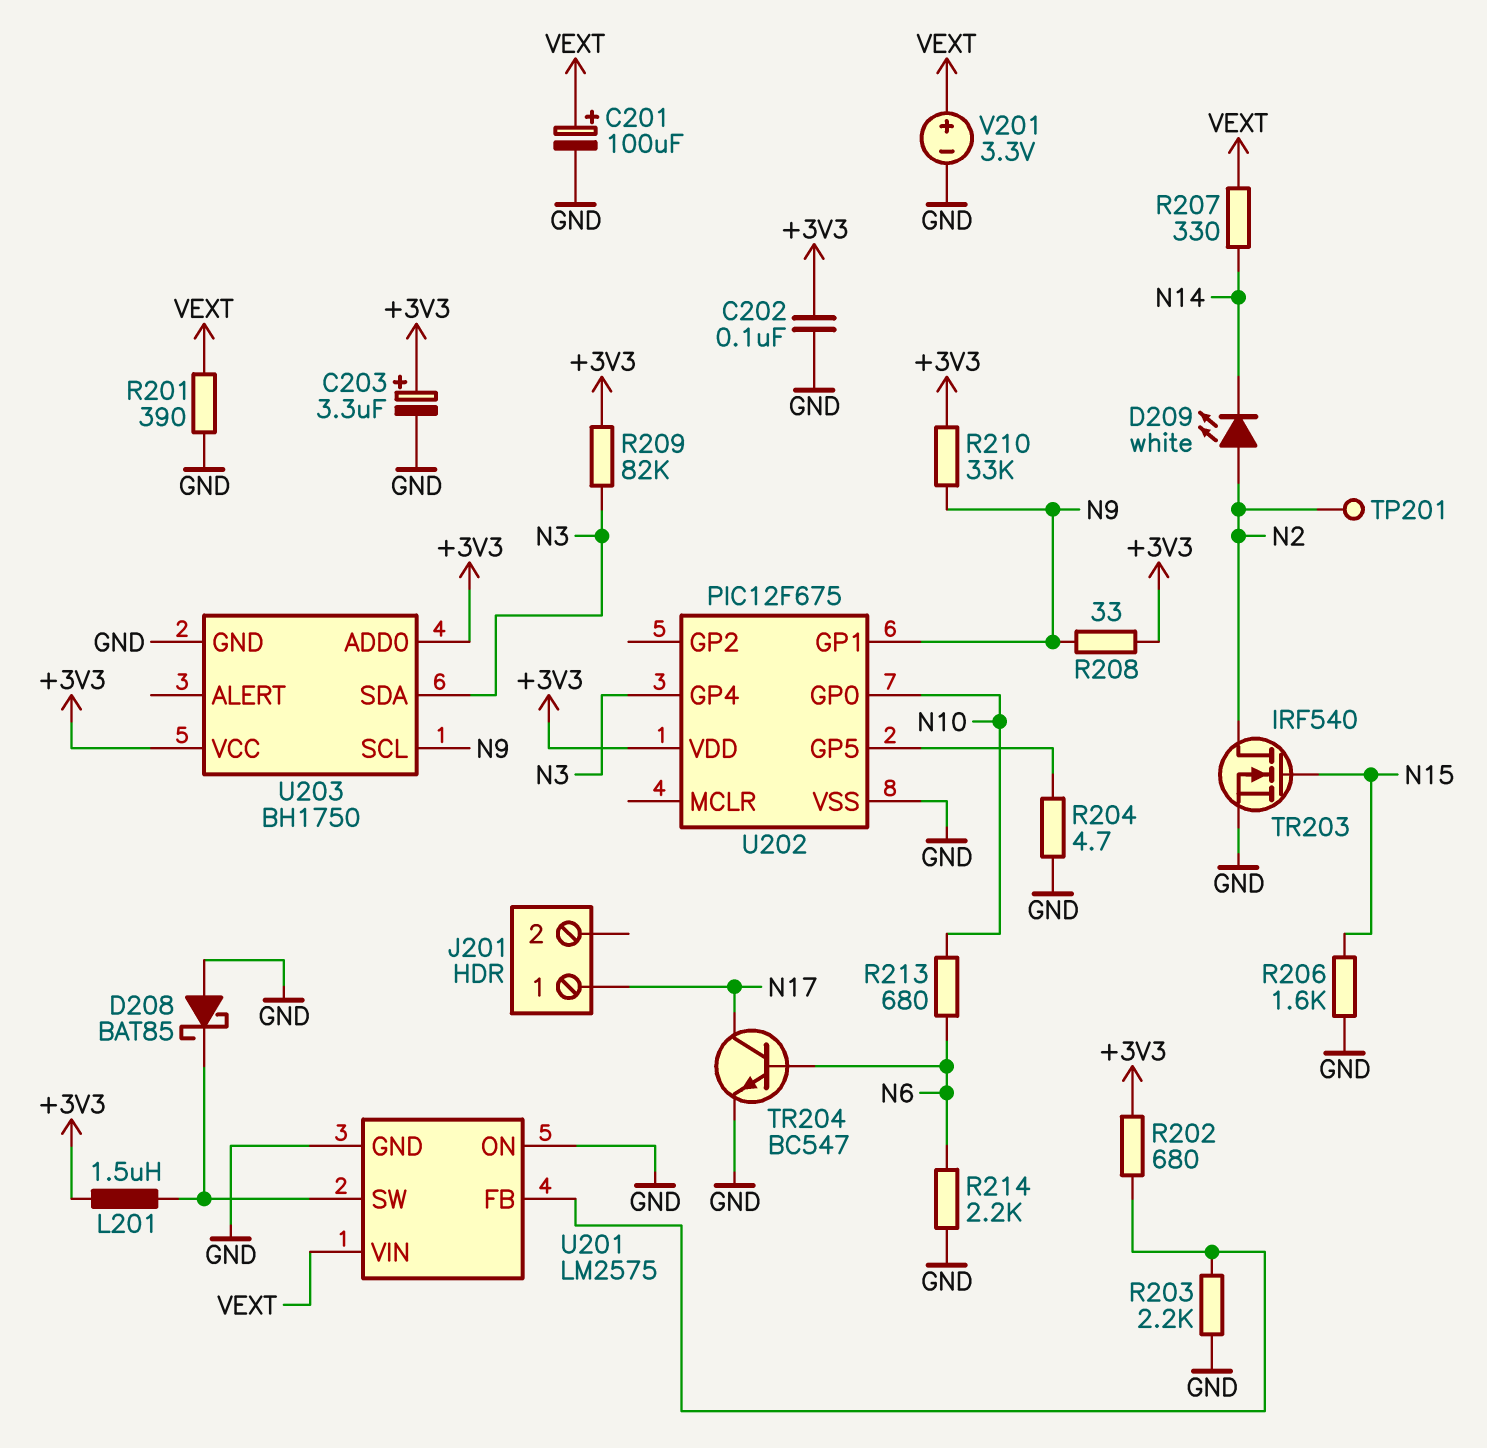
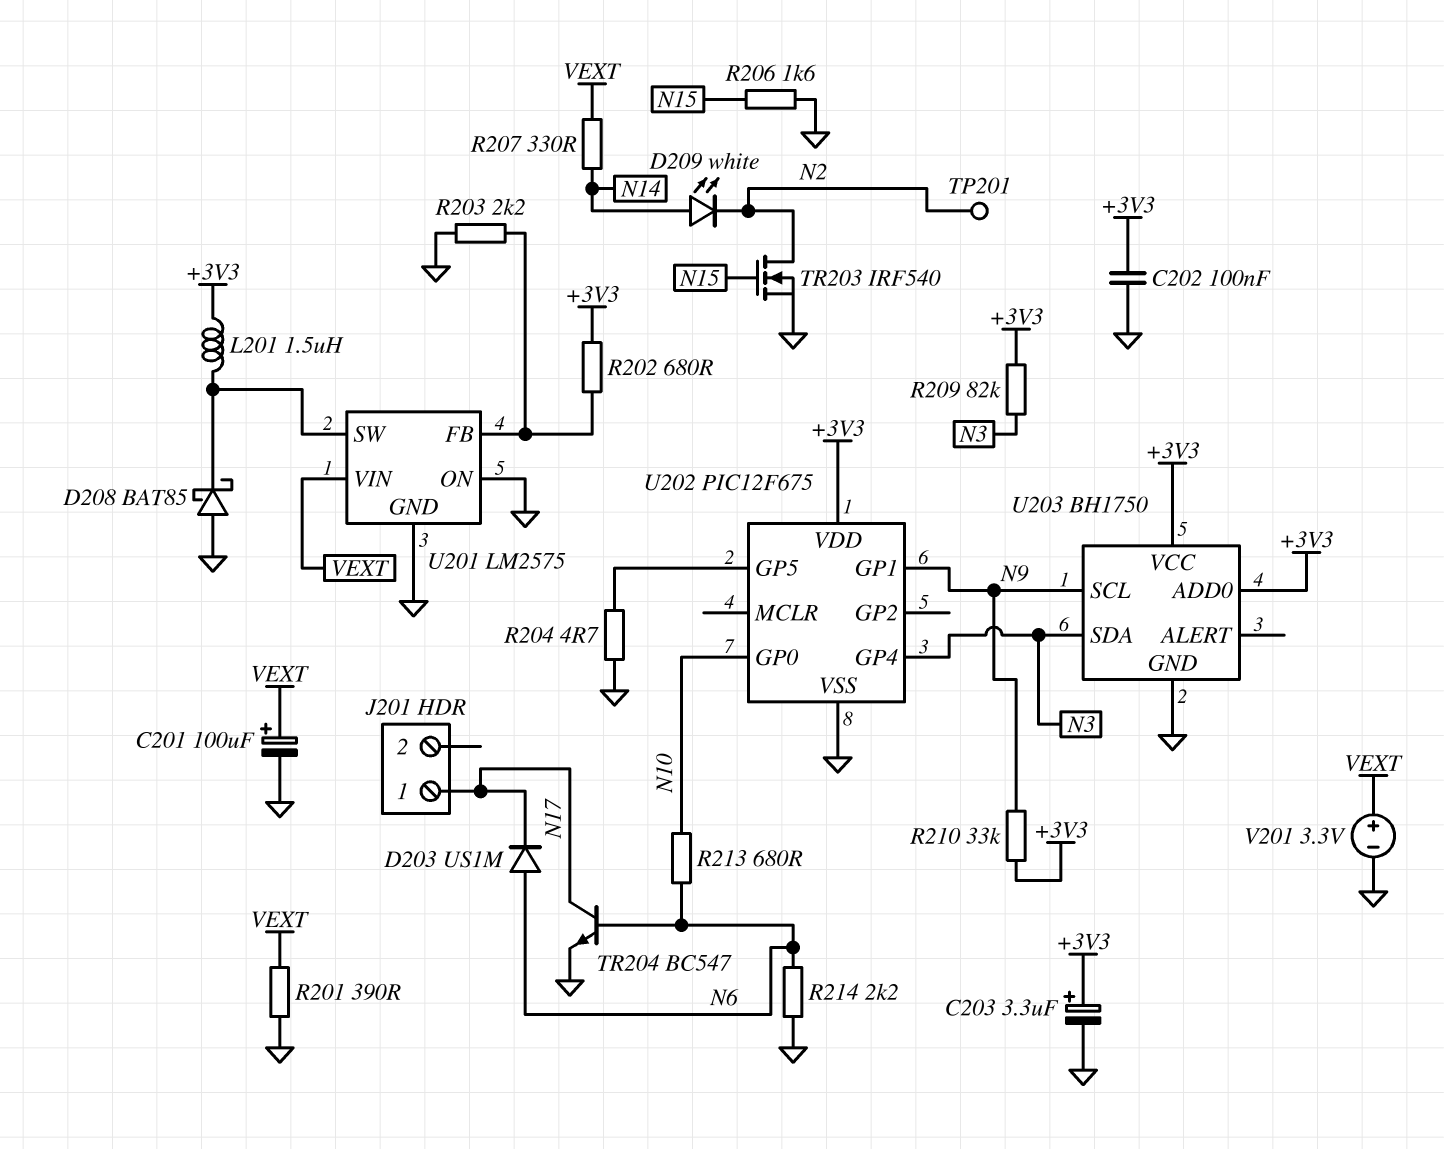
D203: none -> diode US1M (A N6, K N17)
D209: LED white (A N2, K N14) -> LED white (A N14, K N2)
R208: 33 (+3V3, N9) -> none

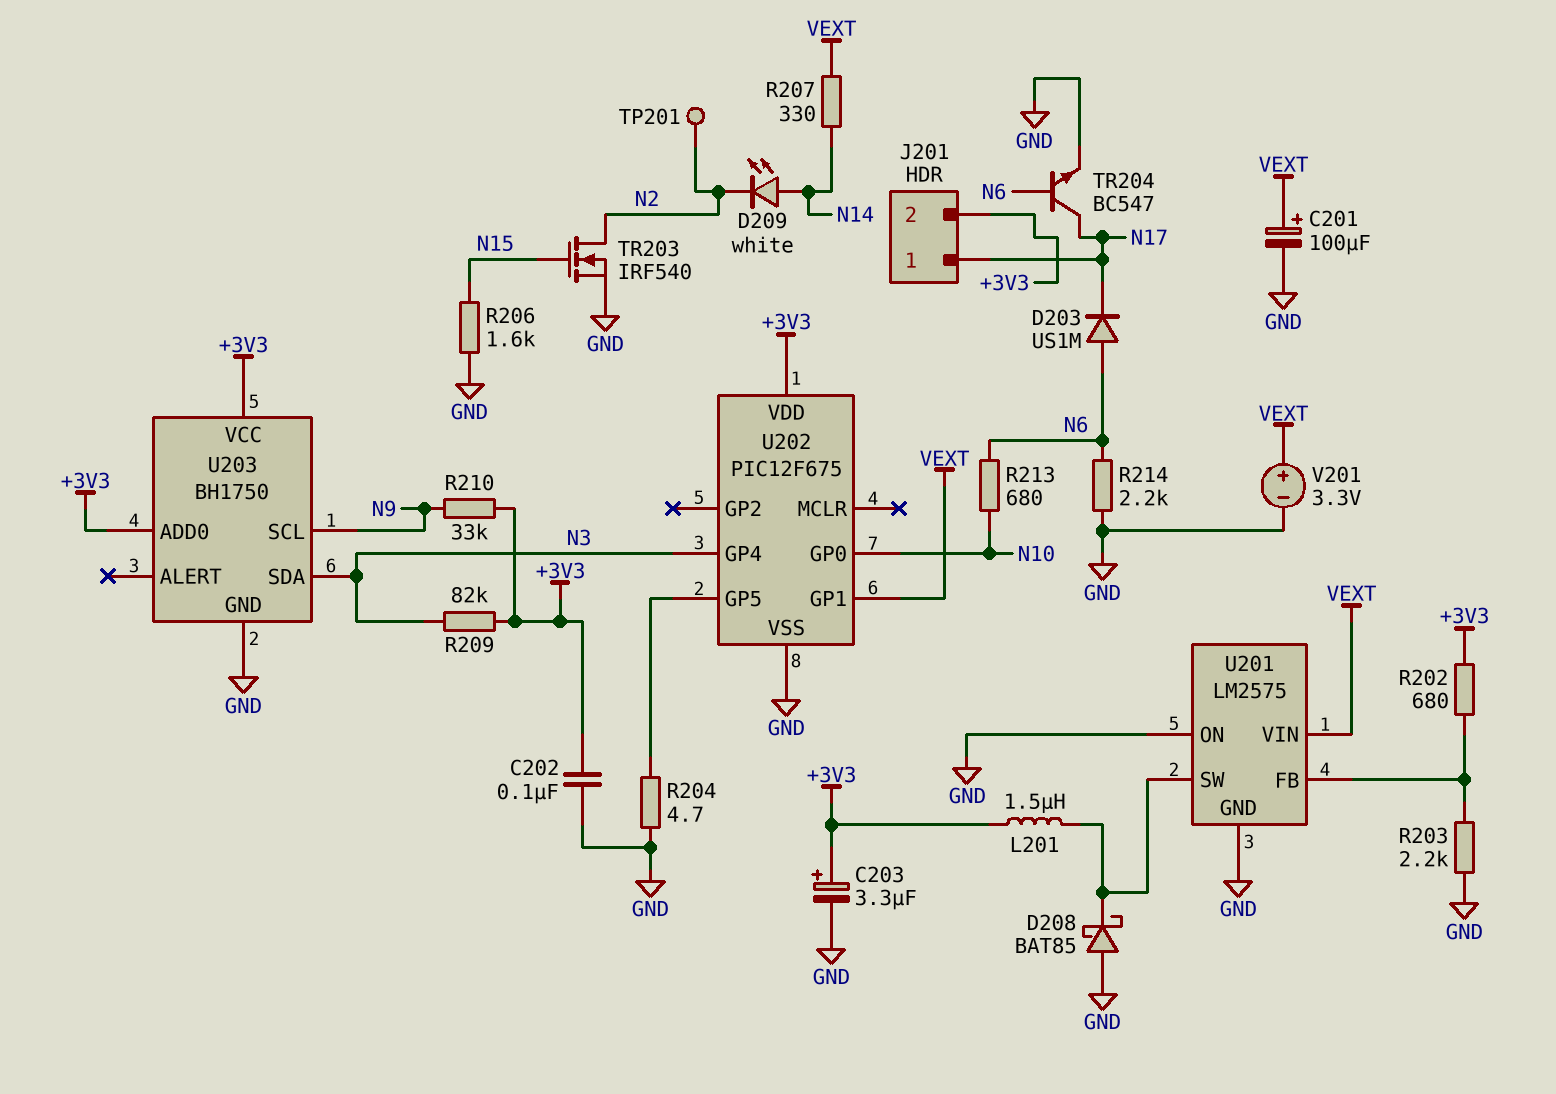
J201 pin 2: none -> +3V3
R201: 390 (GND, VEXT) -> none
U202 pin GP1: N9 -> VEXT

